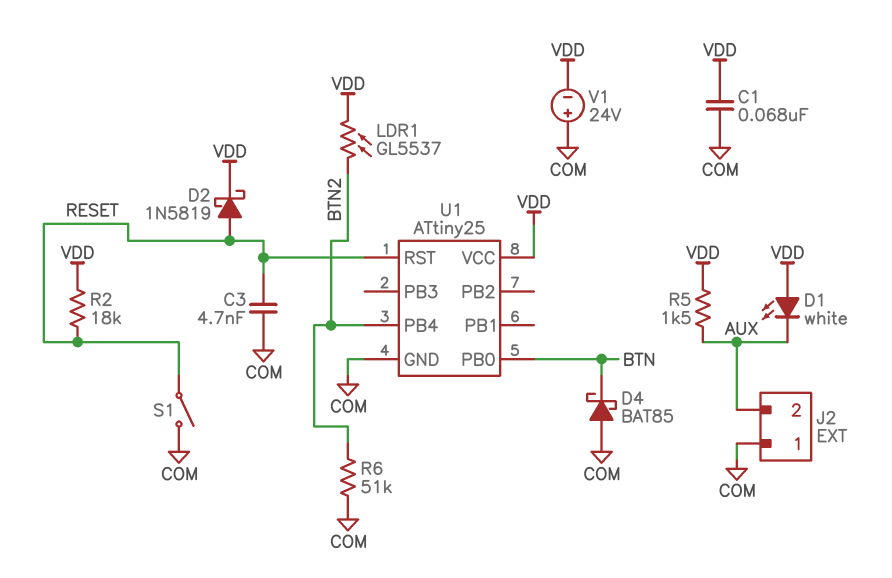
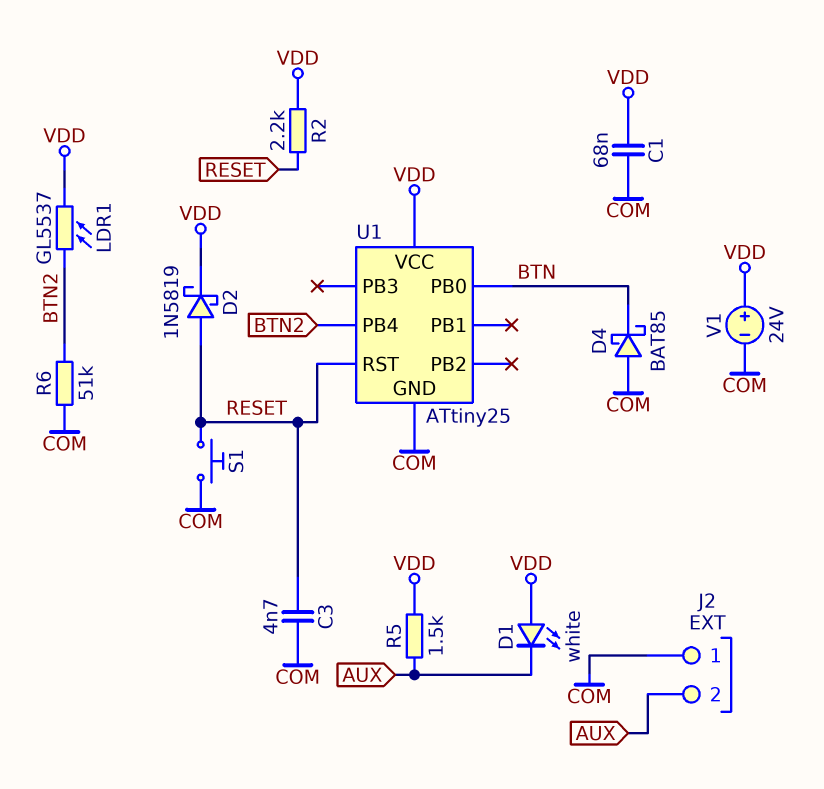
R2: 18k (RESET, VDD) -> 2.2k (RESET, VDD)
S1: switch (COM, RESET) -> button (COM, RESET)
V1: 24V (plus COM, minus VDD) -> 24V (plus VDD, minus COM)

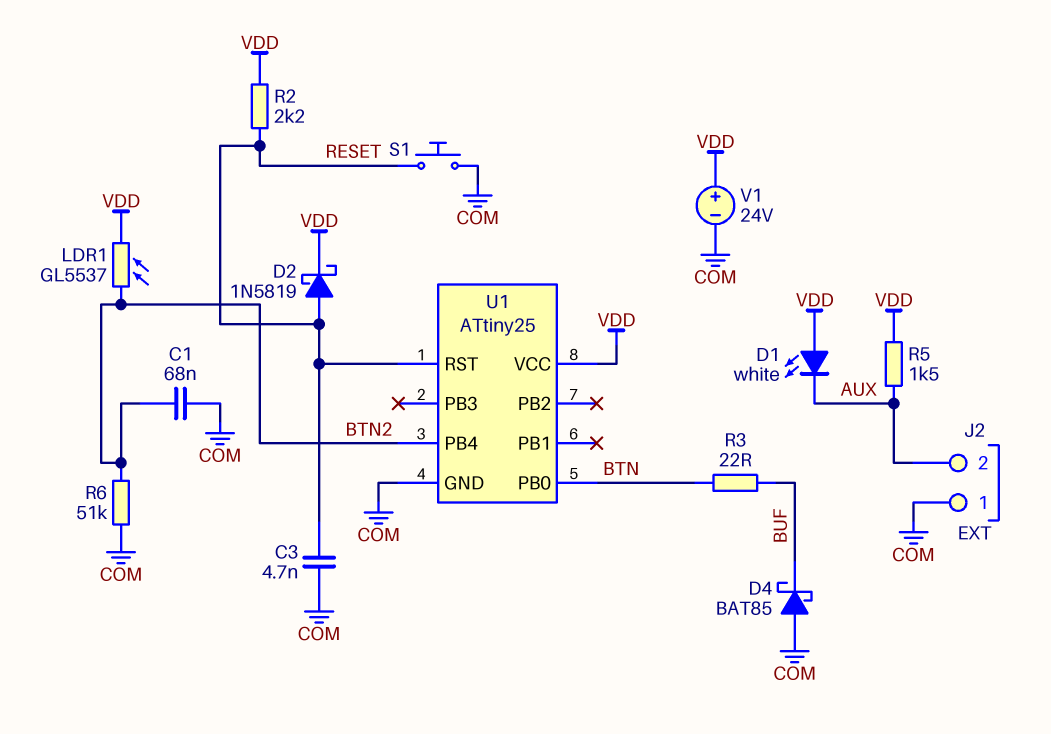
C1: 68nF (COM, VDD) -> 68nF (BTN2, COM)
D4: schottky BAT85 (A COM, K BTN) -> schottky BAT85 (A COM, K BUF)
R3: none -> 22 (BTN, BUF)

